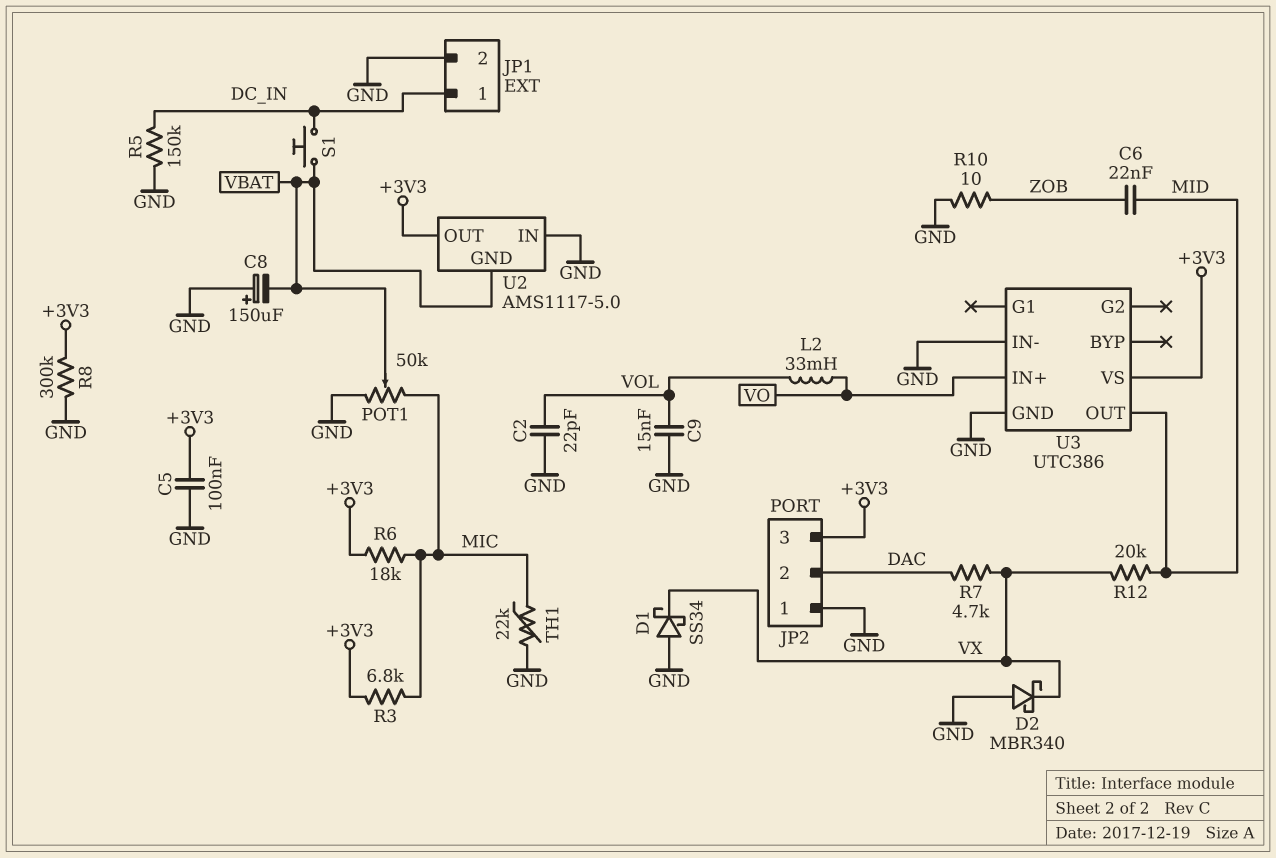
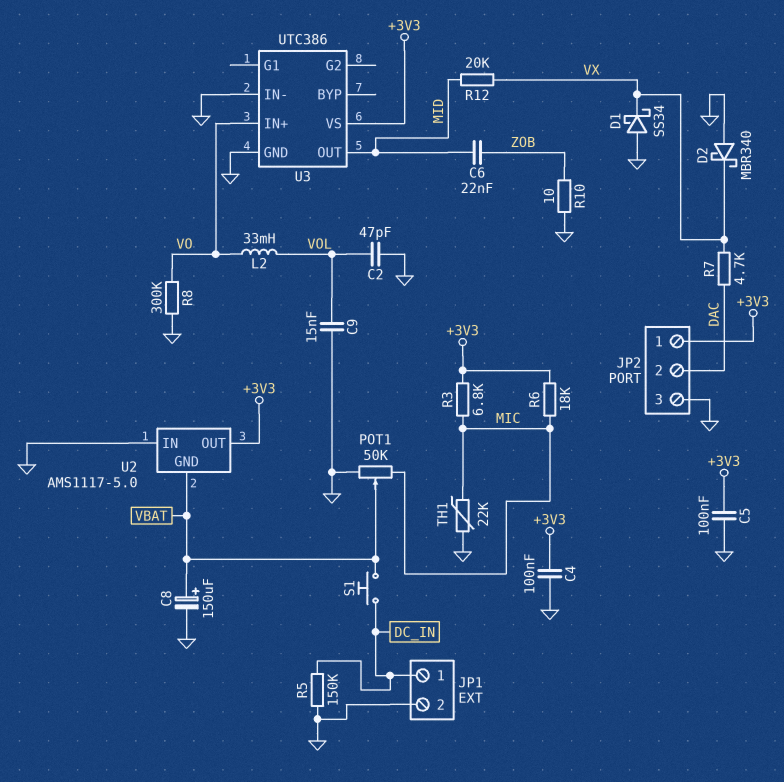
C2: 22pF (GND, VOL) -> 47pF (GND, VOL)
C4: none -> 100nF (+3V3, GND)
C8: 150uF (plus GND, minus VBAT) -> 150uF (plus VBAT, minus GND)
JP2 pin 1: GND -> +3V3
JP2 pin 3: +3V3 -> GND
R8: 300k (+3V3, GND) -> 300k (GND, VO)

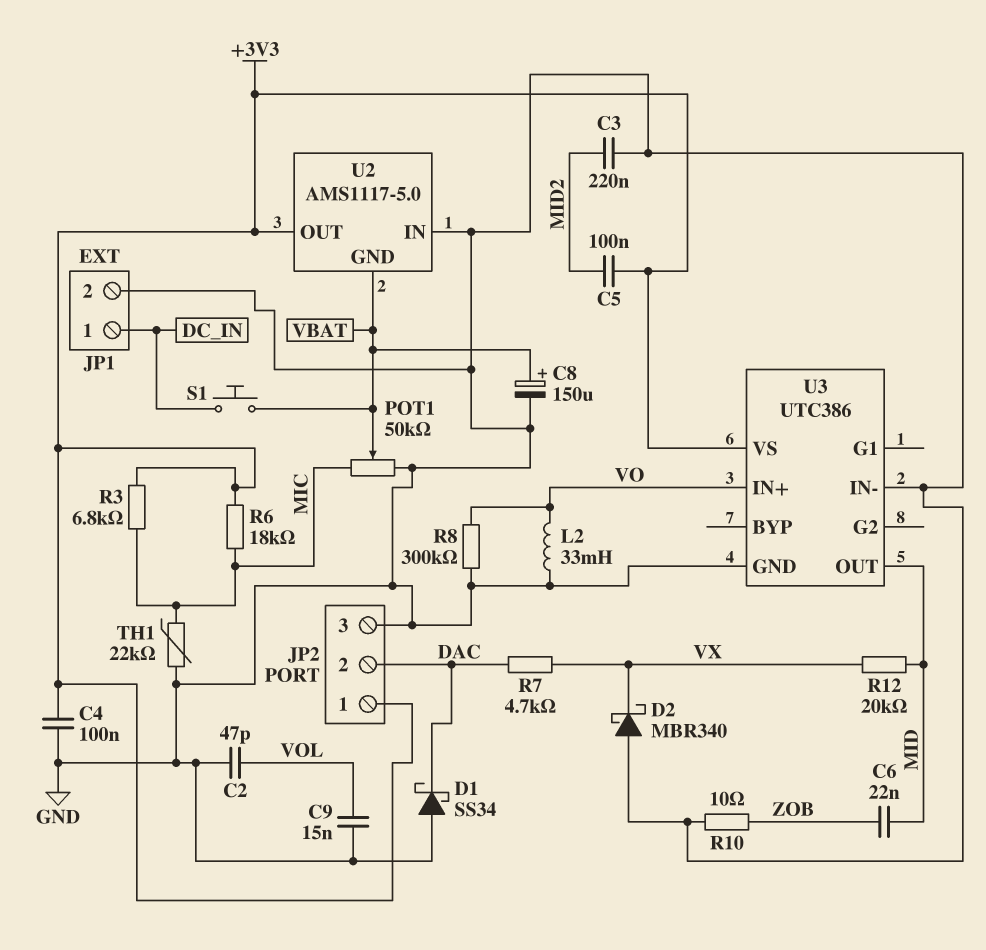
C3: none -> 220nF (GND, MID2)
C5: 100nF (+3V3, GND) -> 100nF (+3V3, MID2)
D1: schottky SS34 (A GND, K VX) -> schottky SS34 (A GND, K DAC)
L2: 33mH (VO, VOL) -> 33mH (GND, VO)
R5: 150k (DC_IN, GND) -> none

